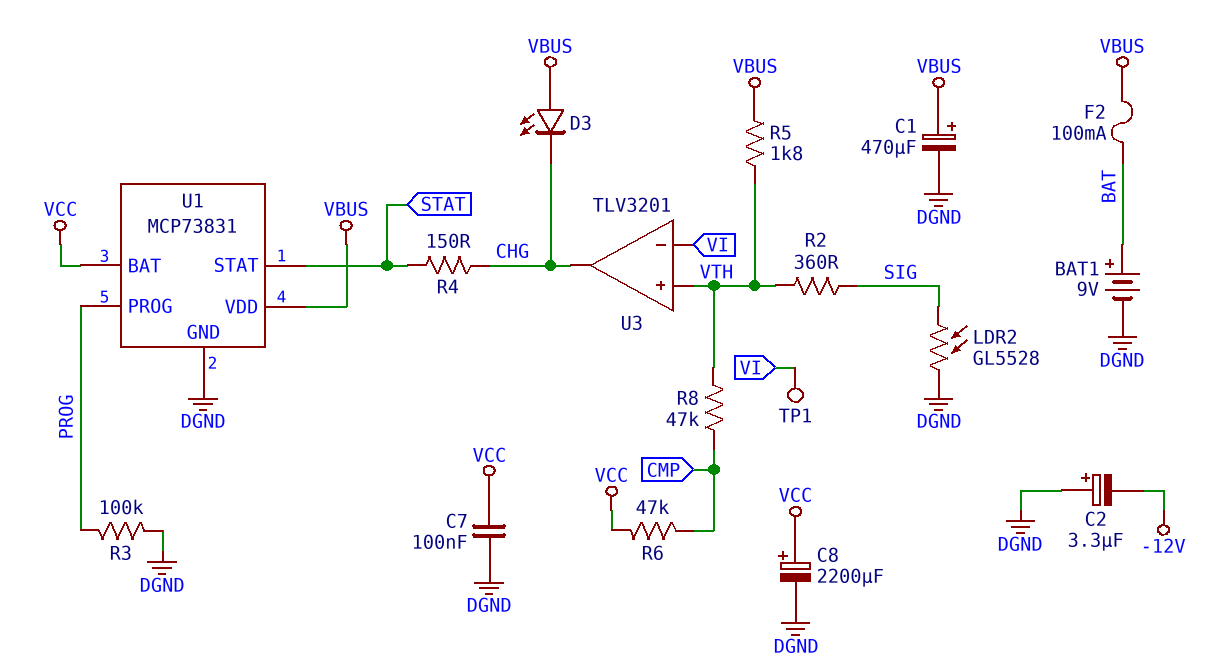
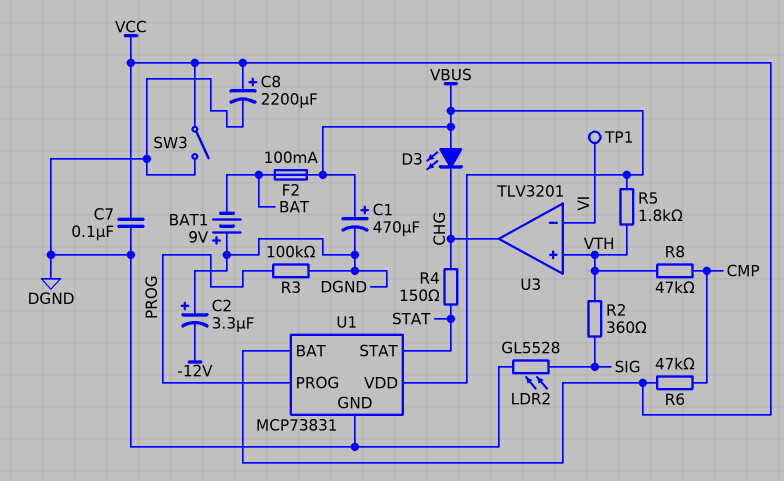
BAT1: 9V (plus BAT, minus DGND) -> 9V (plus DGND, minus BAT)
SW3: none -> switch (DGND, VCC)

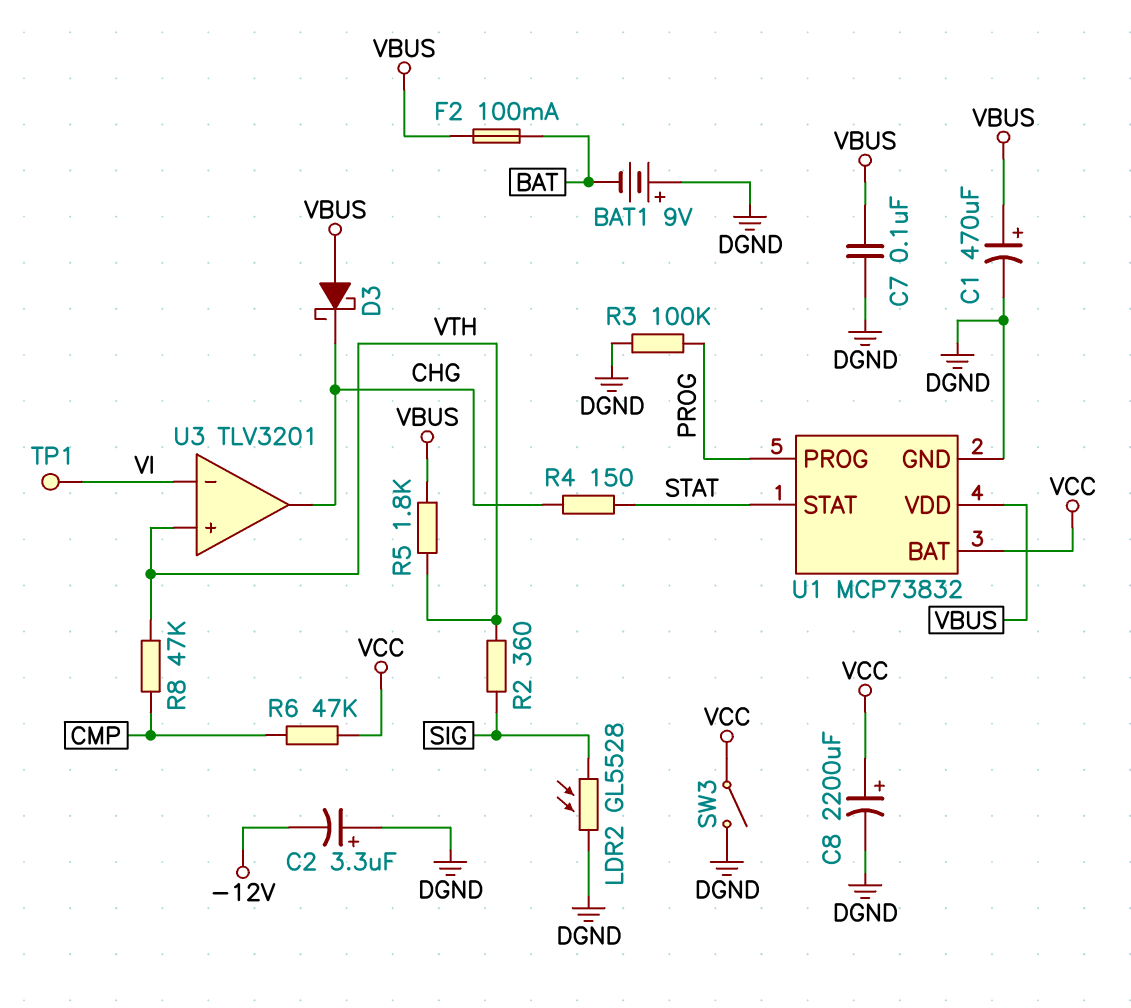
C7: 100nF (DGND, VCC) -> 100nF (DGND, VBUS)
D3: LED (A VBUS, K CHG) -> schottky (A VBUS, K CHG)
U1: MCP73831 -> MCP73832

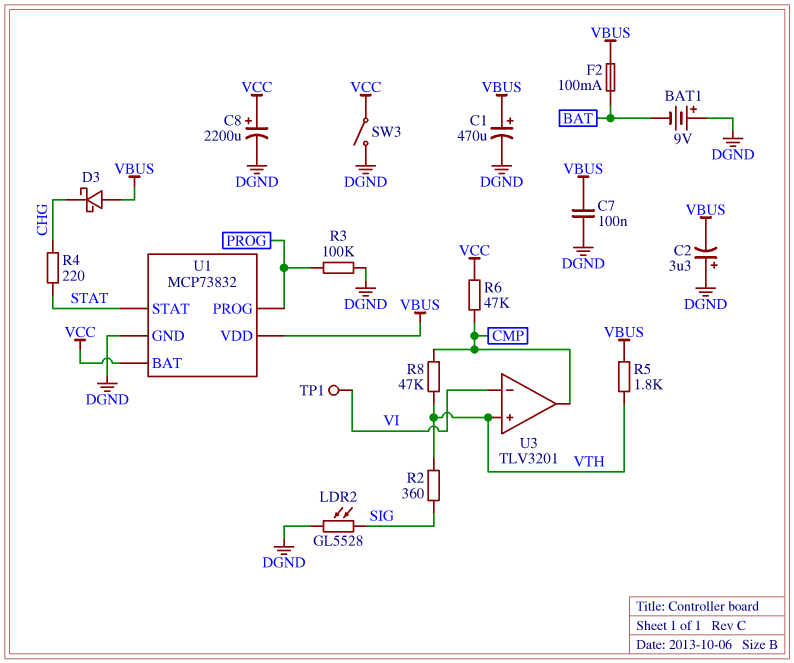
C2: 3.3uF (plus DGND, minus -12V) -> 3.3uF (plus DGND, minus VBUS)
R4: 150 (CHG, STAT) -> 220 (CHG, STAT)
U3 pin out: CHG -> CMP

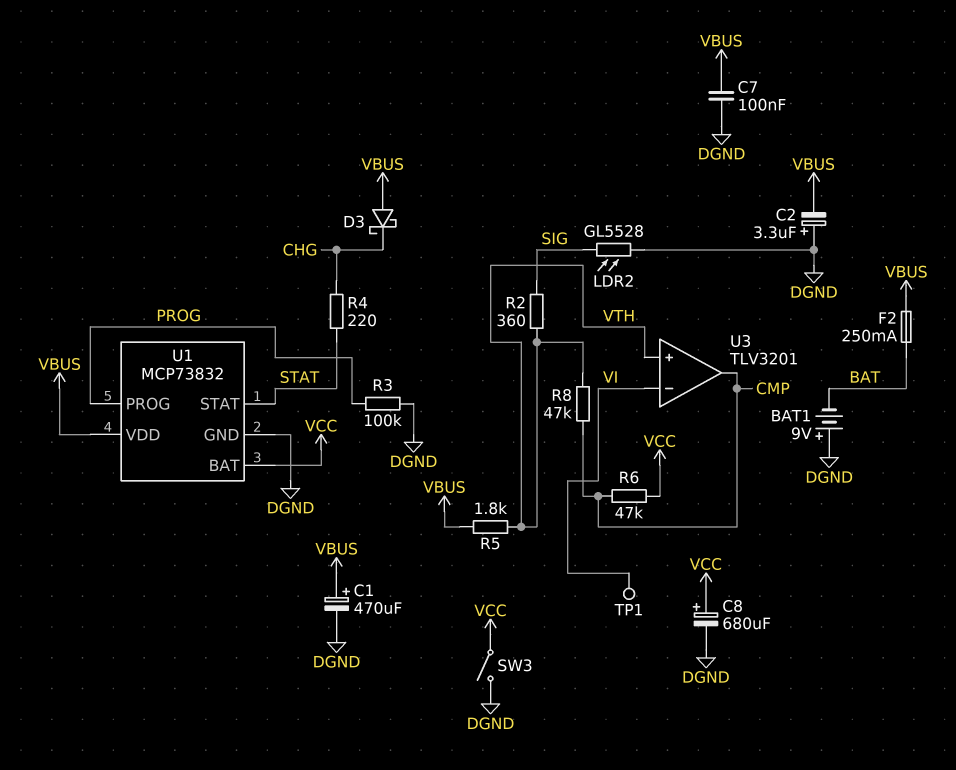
C8: 2200uF (plus VCC, minus DGND) -> 680uF (plus VCC, minus DGND)
F2: 100mA (BAT, VBUS) -> 250mA (BAT, VBUS)

